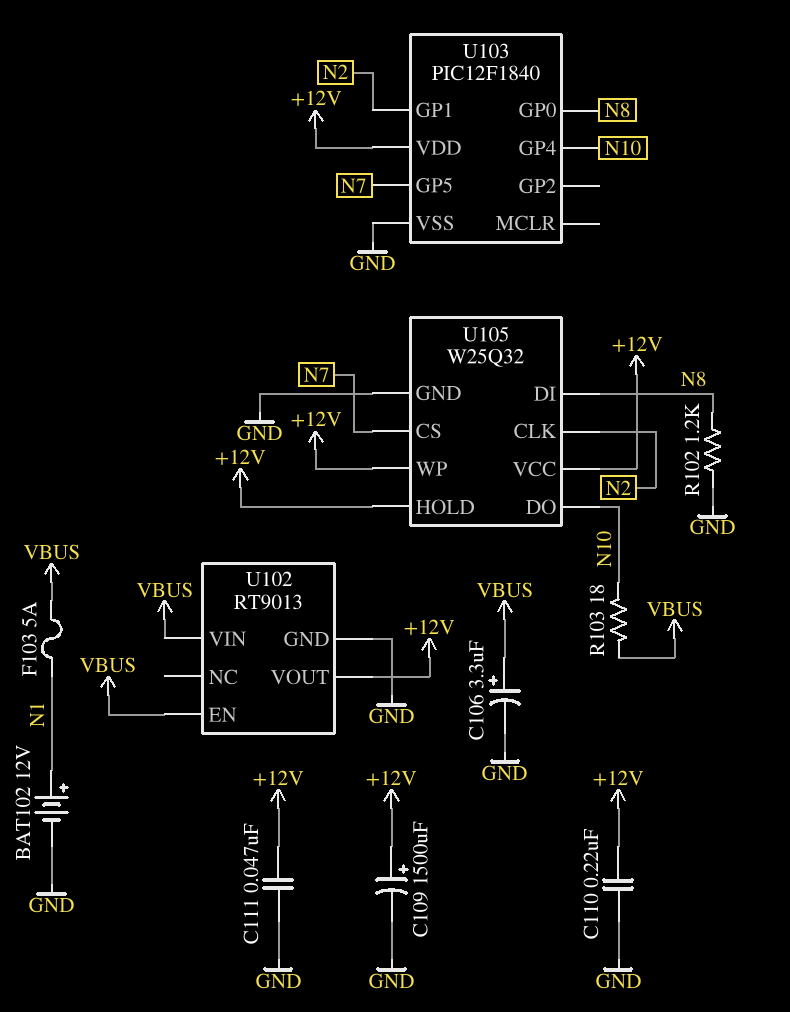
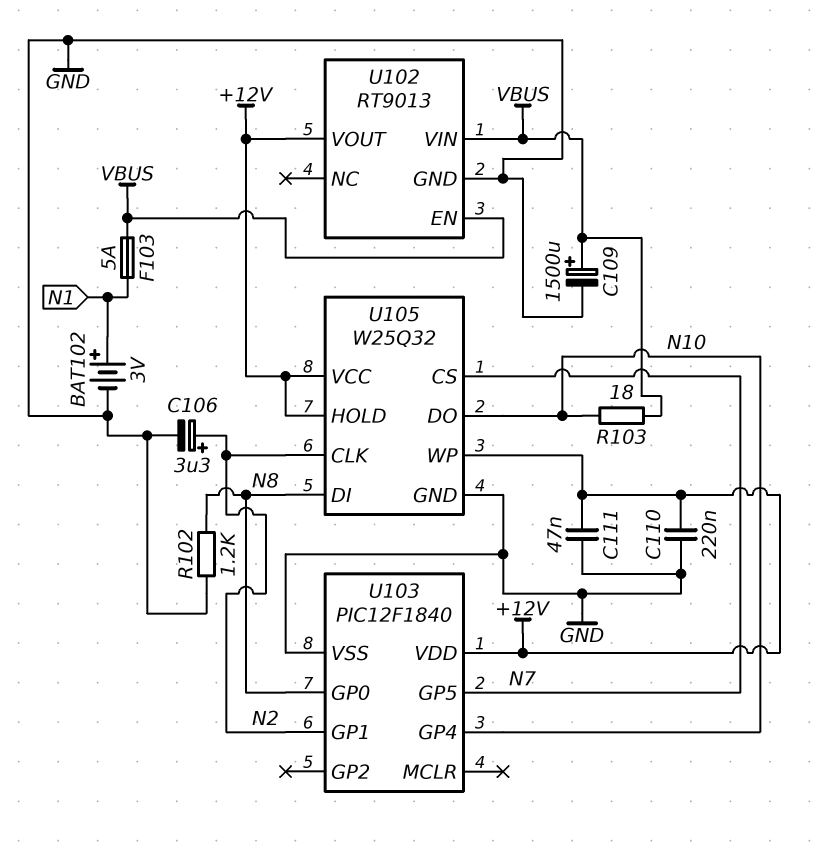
BAT102: 12V (plus N1, minus GND) -> 3V (plus N1, minus GND)
C106: 3.3uF (plus VBUS, minus GND) -> 3.3uF (plus N2, minus GND)
C109: 1500uF (plus +12V, minus GND) -> 1500uF (plus VBUS, minus GND)

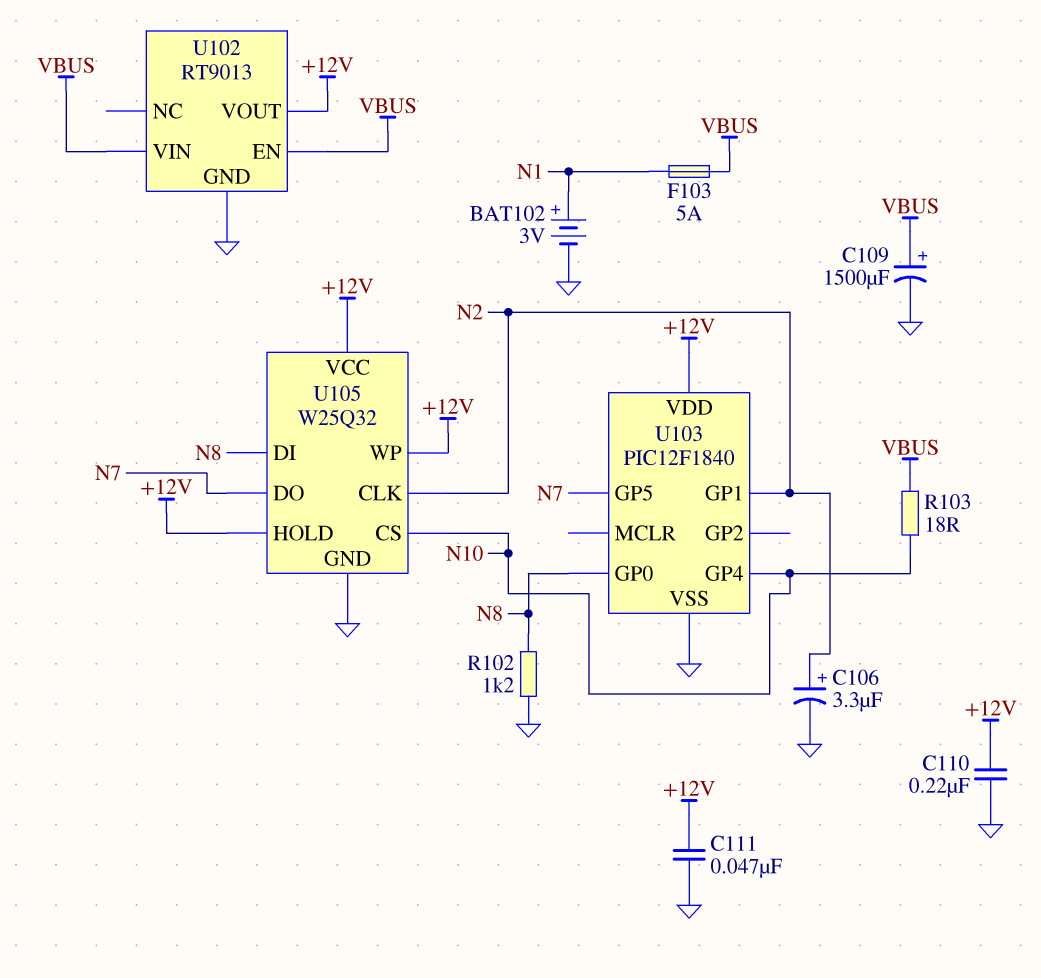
U105 pin CS: N7 -> N10
U105 pin DO: N10 -> N7

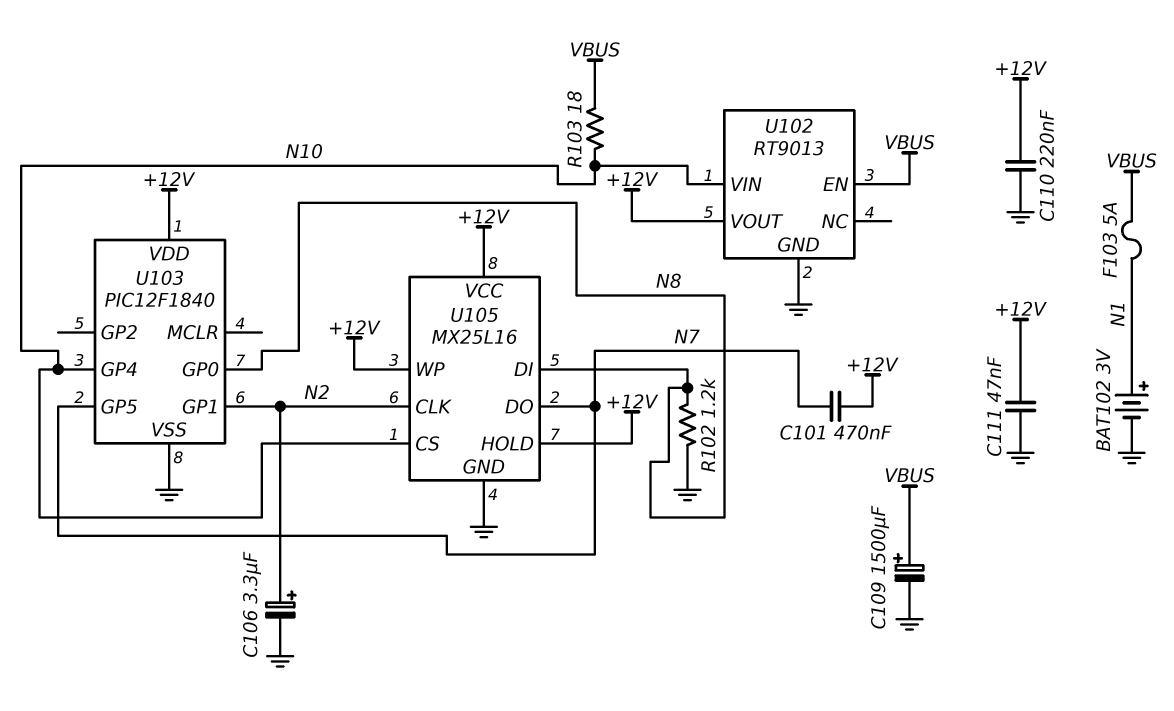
C101: none -> 470nF (+12V, N7)
U102 pin VIN: VBUS -> N10
U105: W25Q32 -> MX25L16

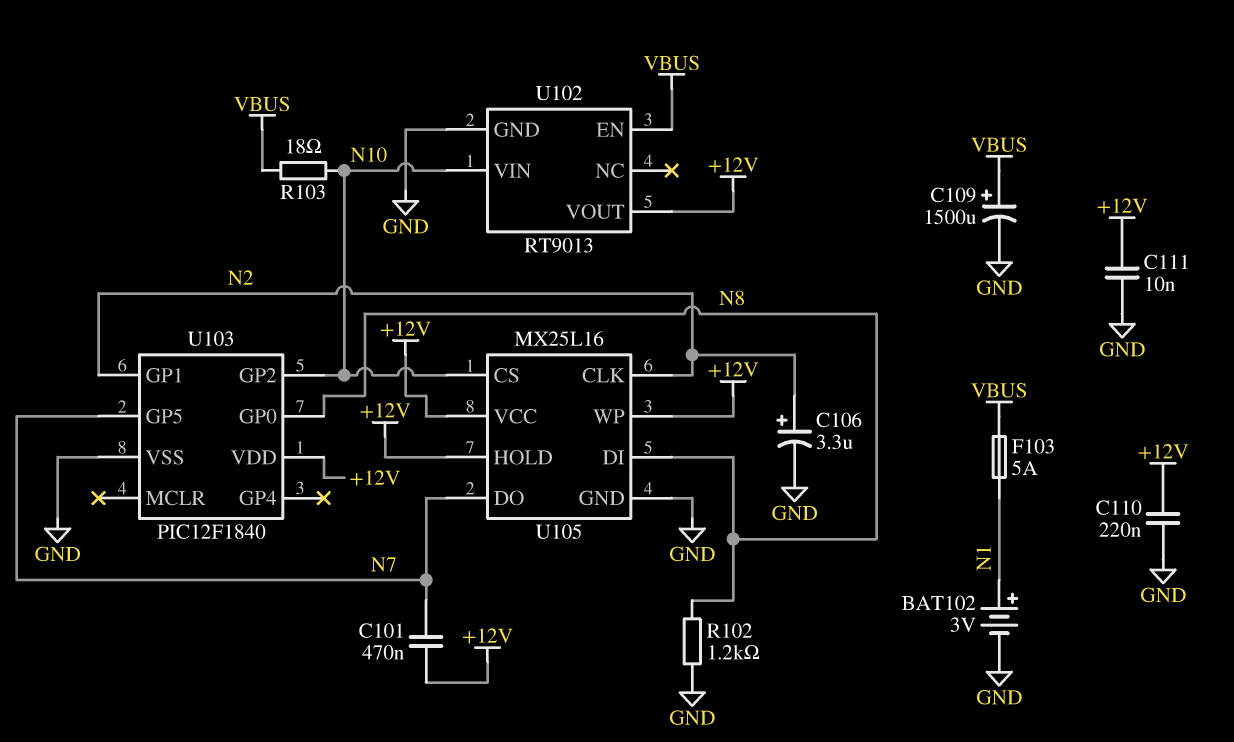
C111: 47nF (+12V, GND) -> 10nF (+12V, GND)
U103 pin GP2: none -> N10
U103 pin GP4: N10 -> none

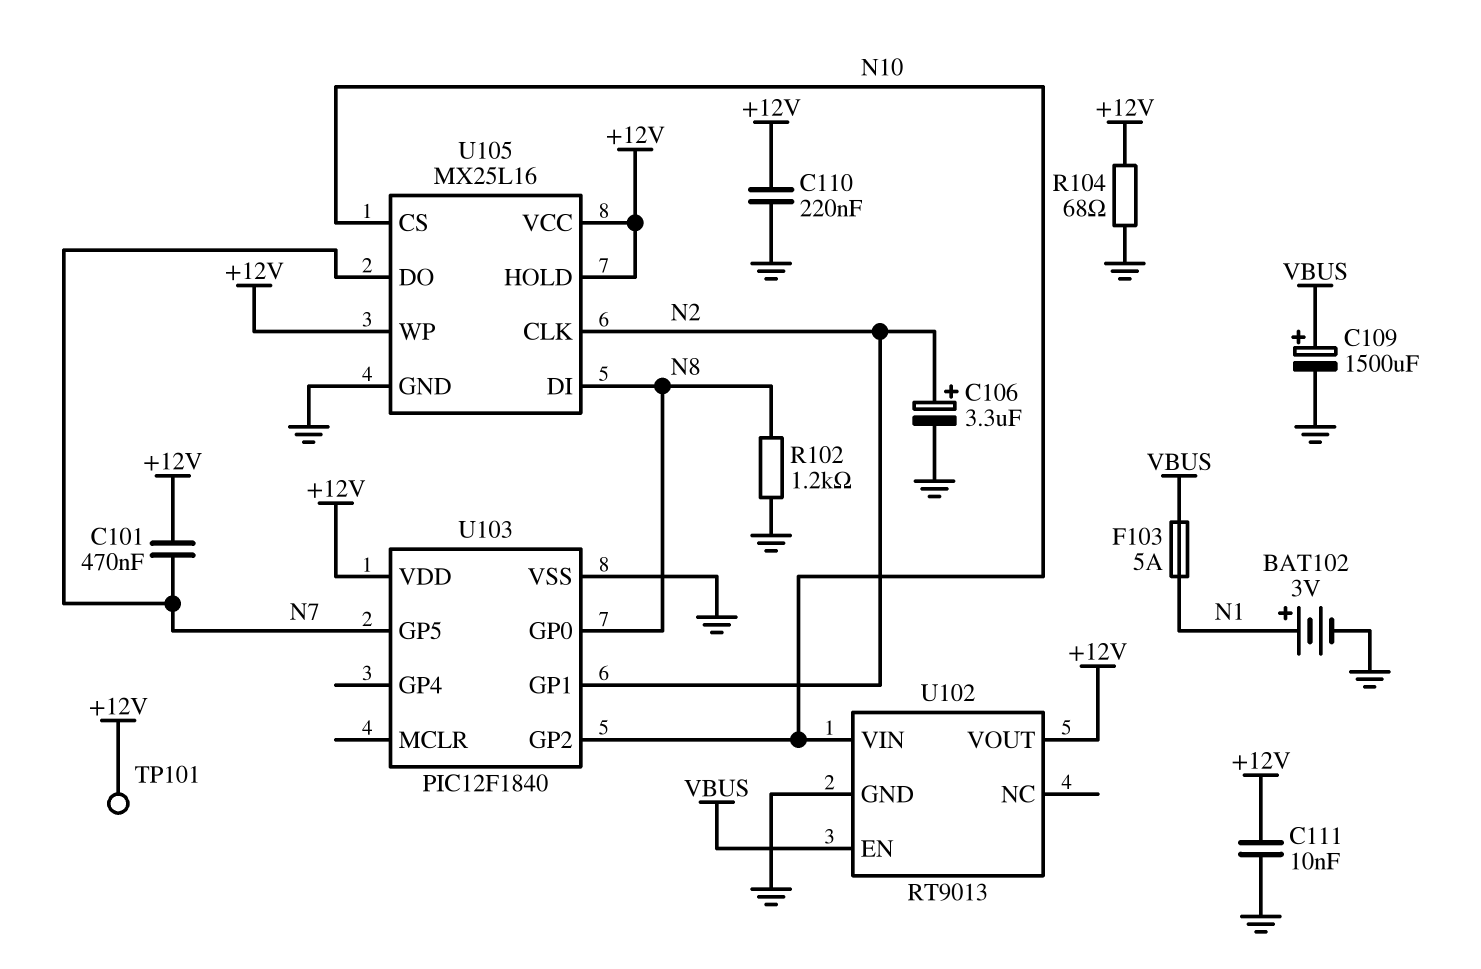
R103: 18 (N10, VBUS) -> none
R104: none -> 68 (+12V, GND)
TP101: none -> test point (+12V)

